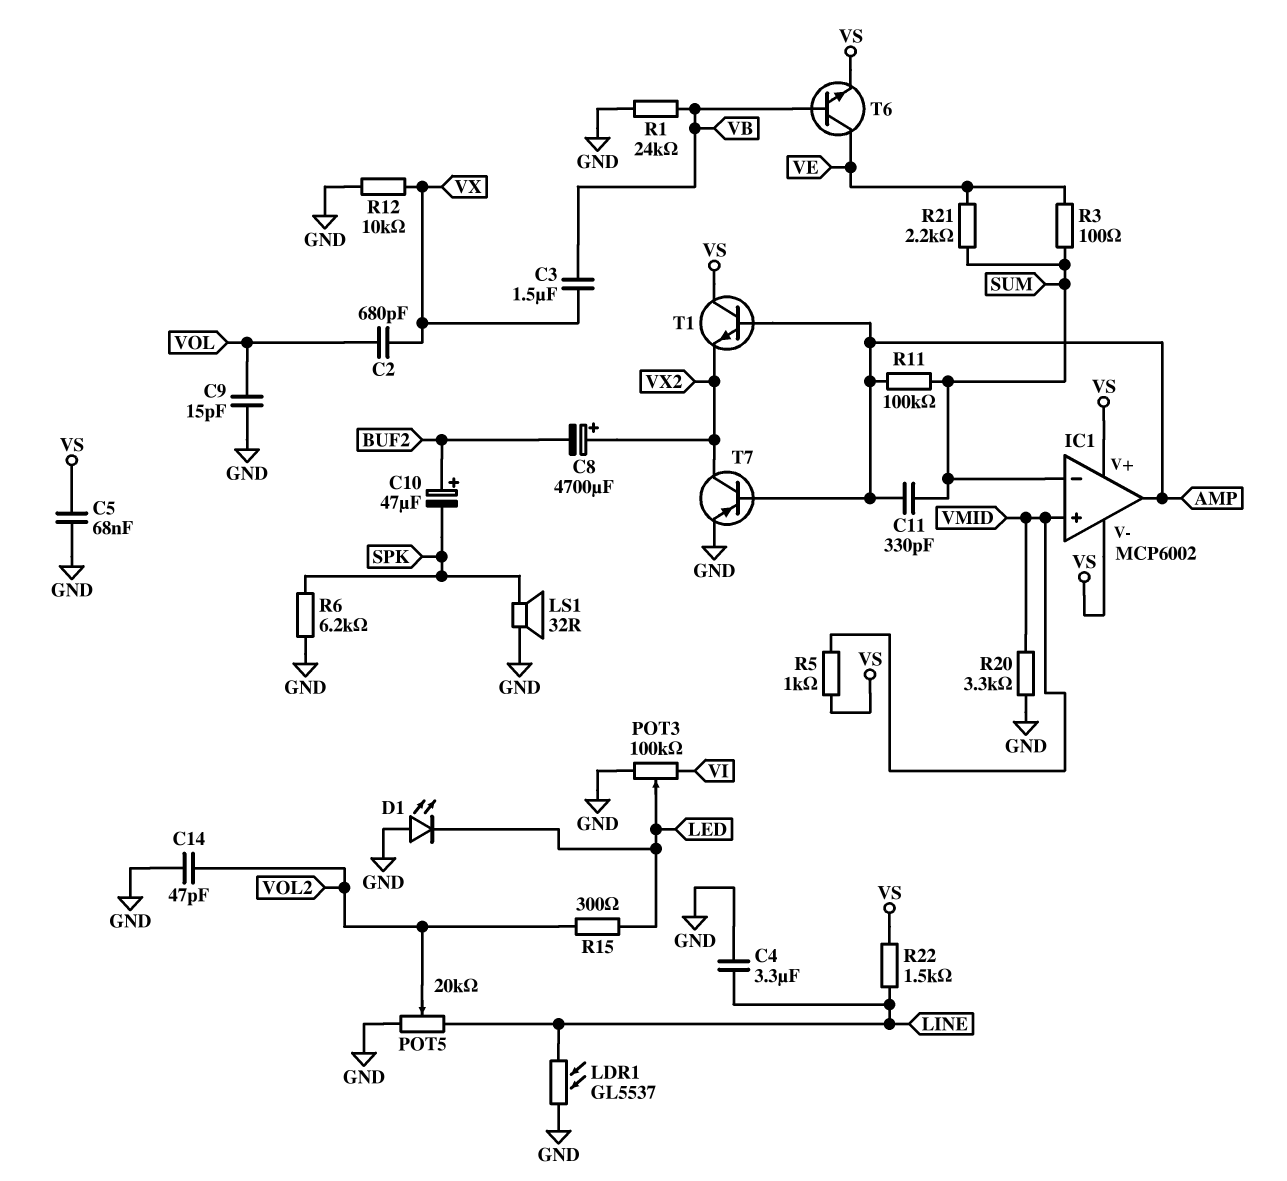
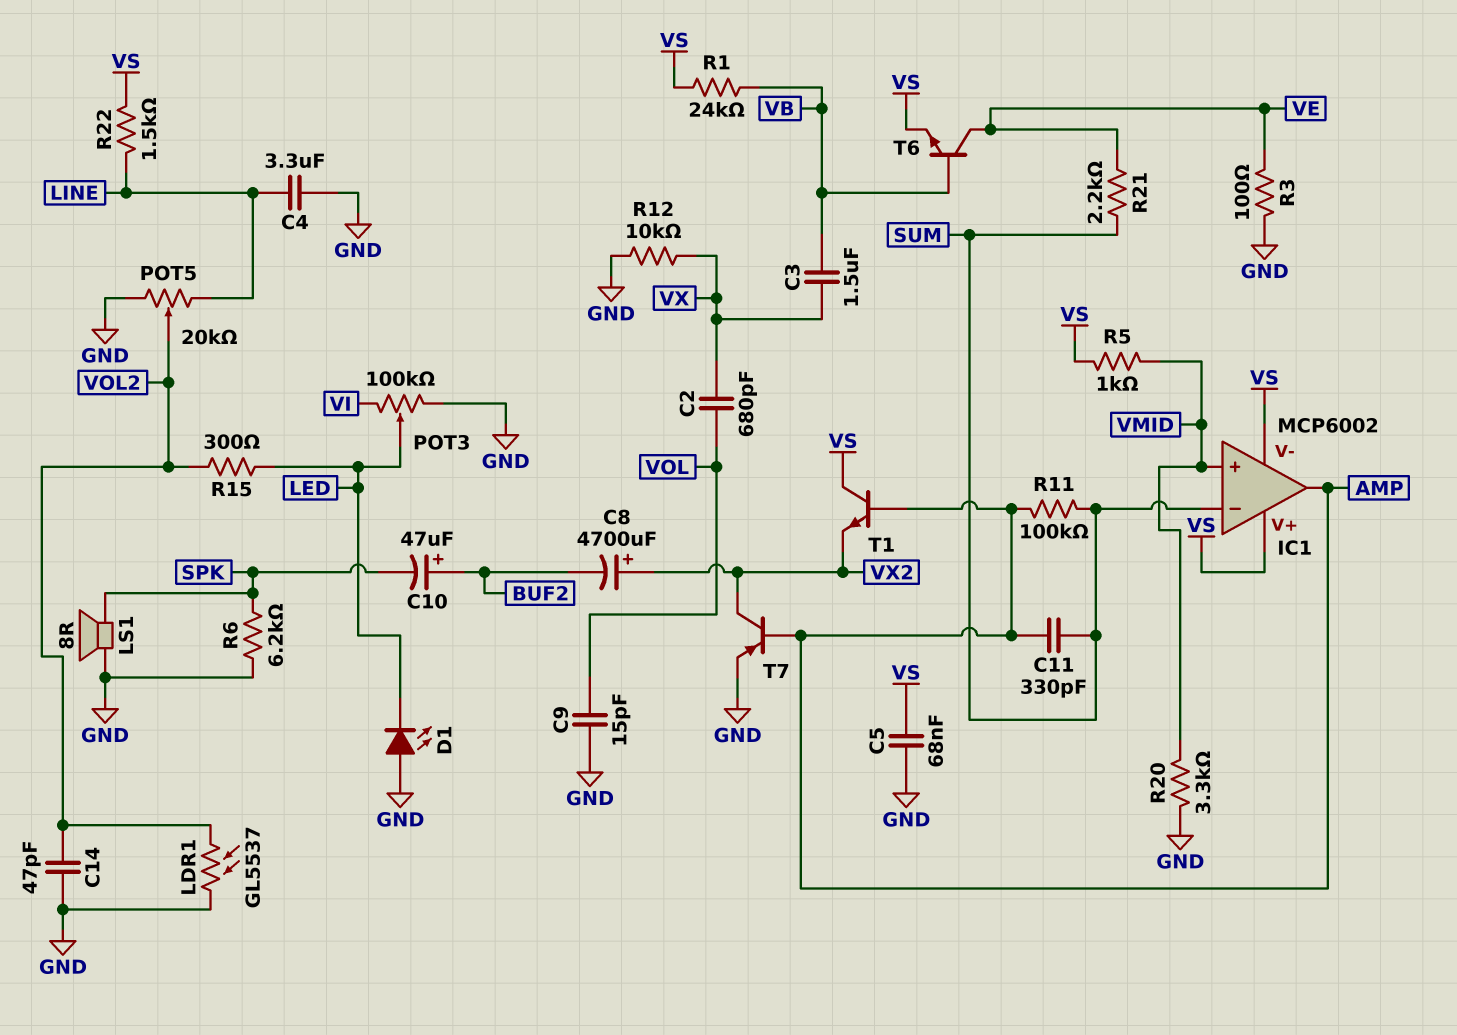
LDR1: GL5537 (GND, LINE) -> GL5537 (GND, VOL2)
LS1: speaker 32R (GND, SPK) -> speaker 8R (GND, SPK)
R1: 24k (GND, VB) -> 24k (VB, VS)
R3: 100 (SUM, VE) -> 100 (GND, VE)

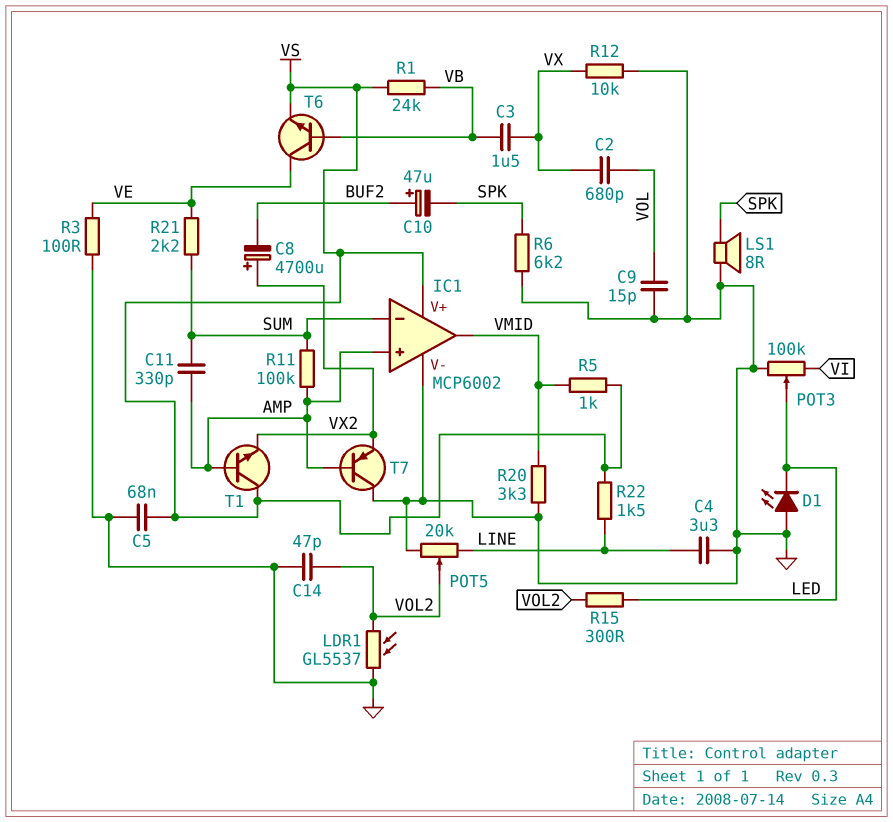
IC1 pin V-: VS -> GND
IC1 pin in+: VMID -> AMP
IC1 pin out: AMP -> VMID
T7: PNP (B AMP, C VX2, E GND) -> PNP (B AMP, C GND, E VX2)

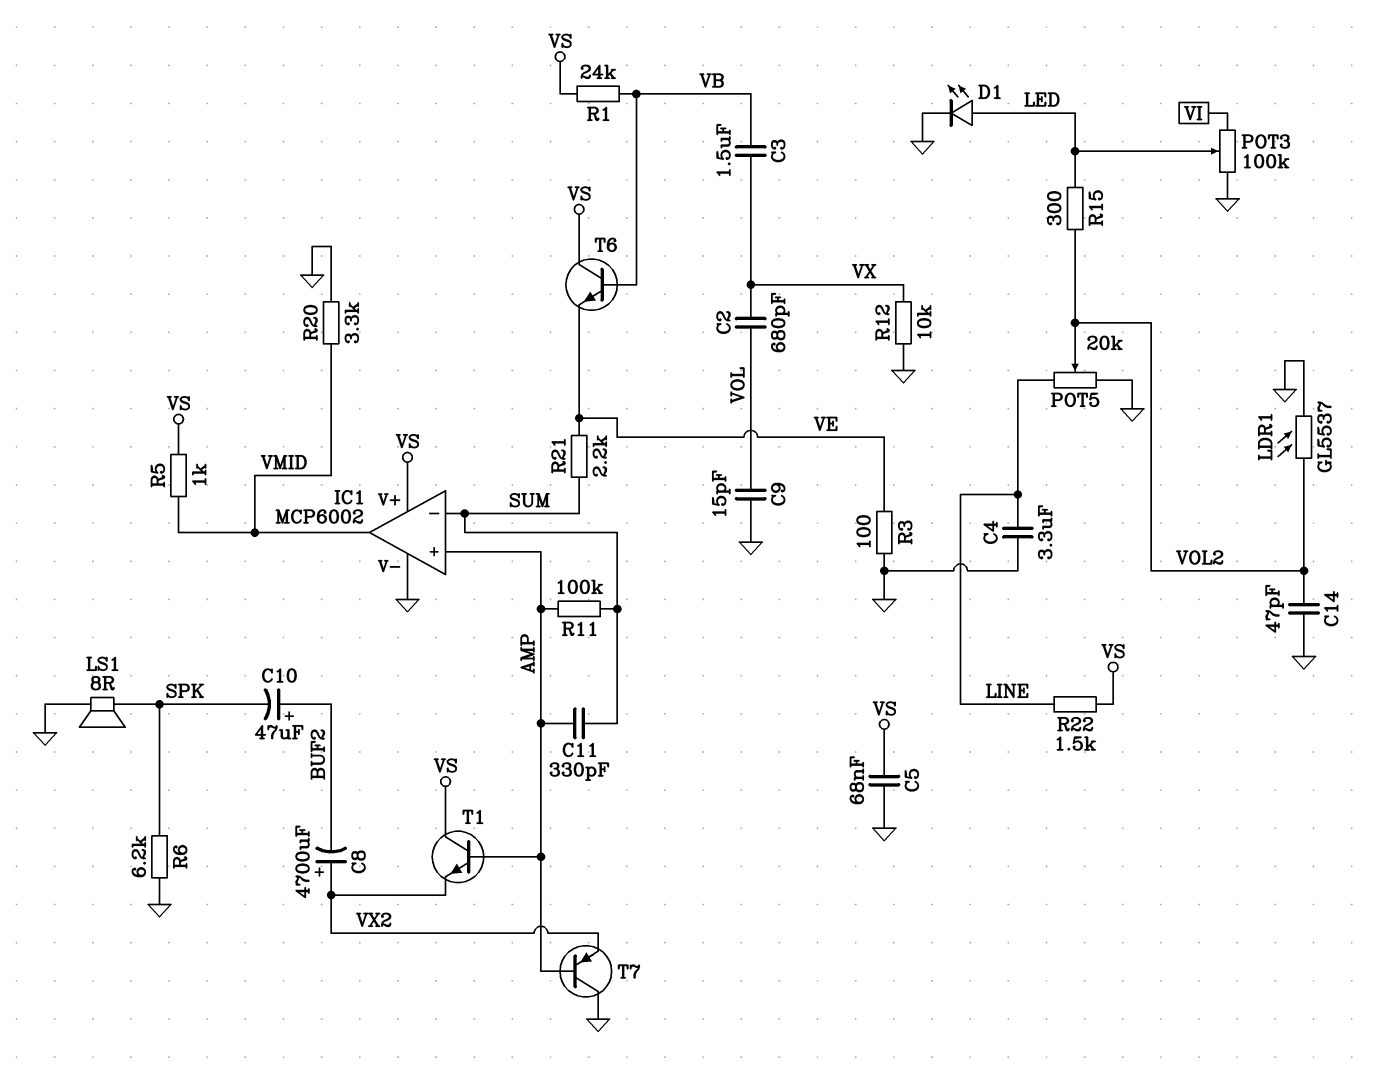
D1: LED (A GND, K LED) -> LED (A LED, K GND)
T6: NPN (B VB, C VE, E VS) -> NPN (B VB, C VS, E VE)

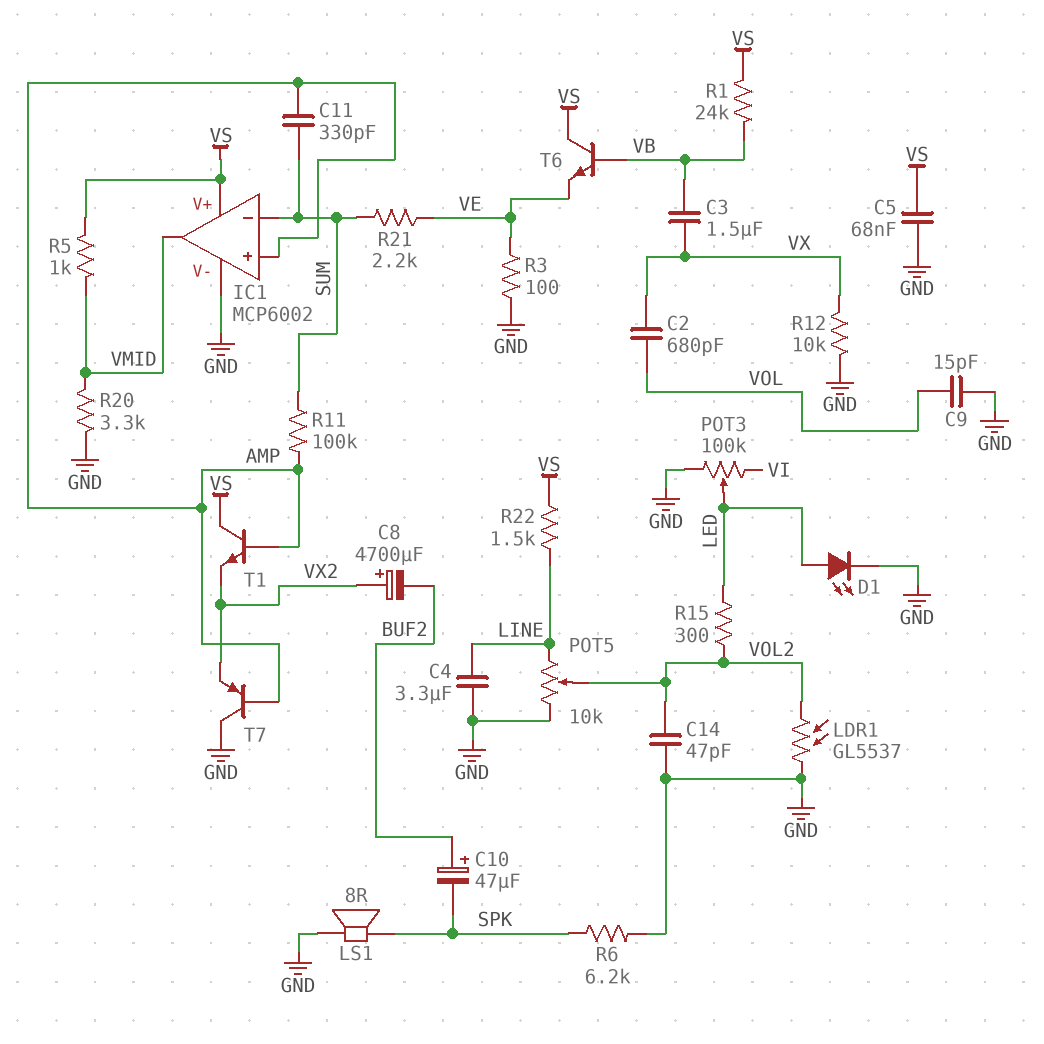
POT5: 20k (GND, LINE, wiper VOL2) -> 10k (GND, LINE, wiper VOL2)

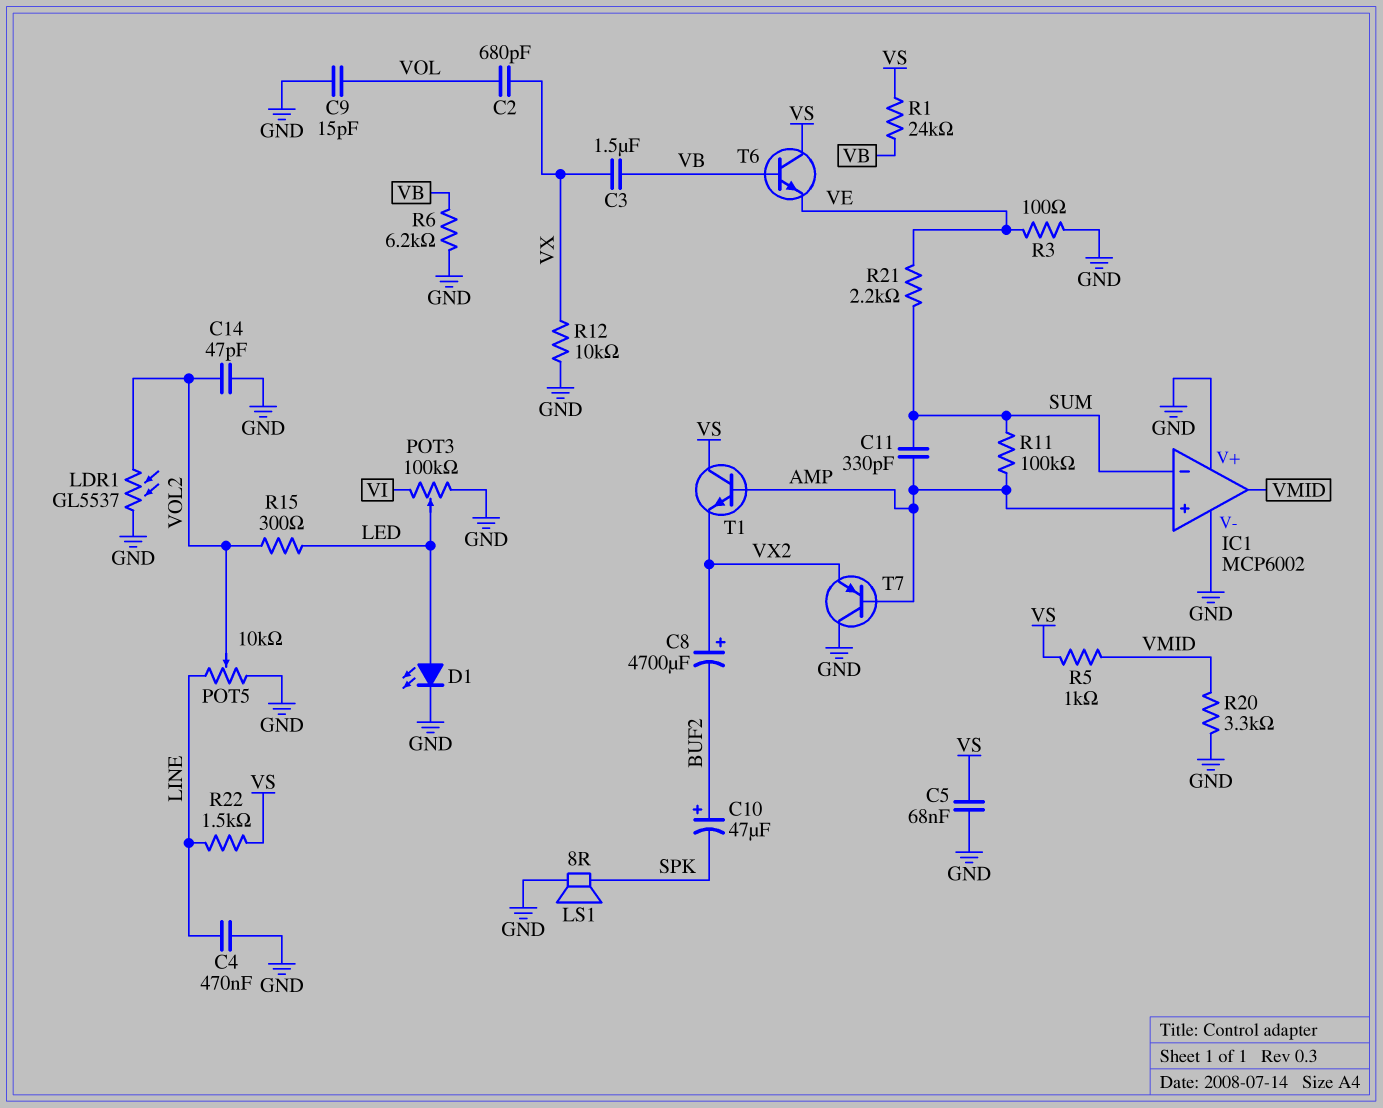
C4: 3.3uF (GND, LINE) -> 470nF (GND, LINE)
IC1 pin V+: VS -> GND
R6: 6.2k (GND, SPK) -> 6.2k (GND, VB)

